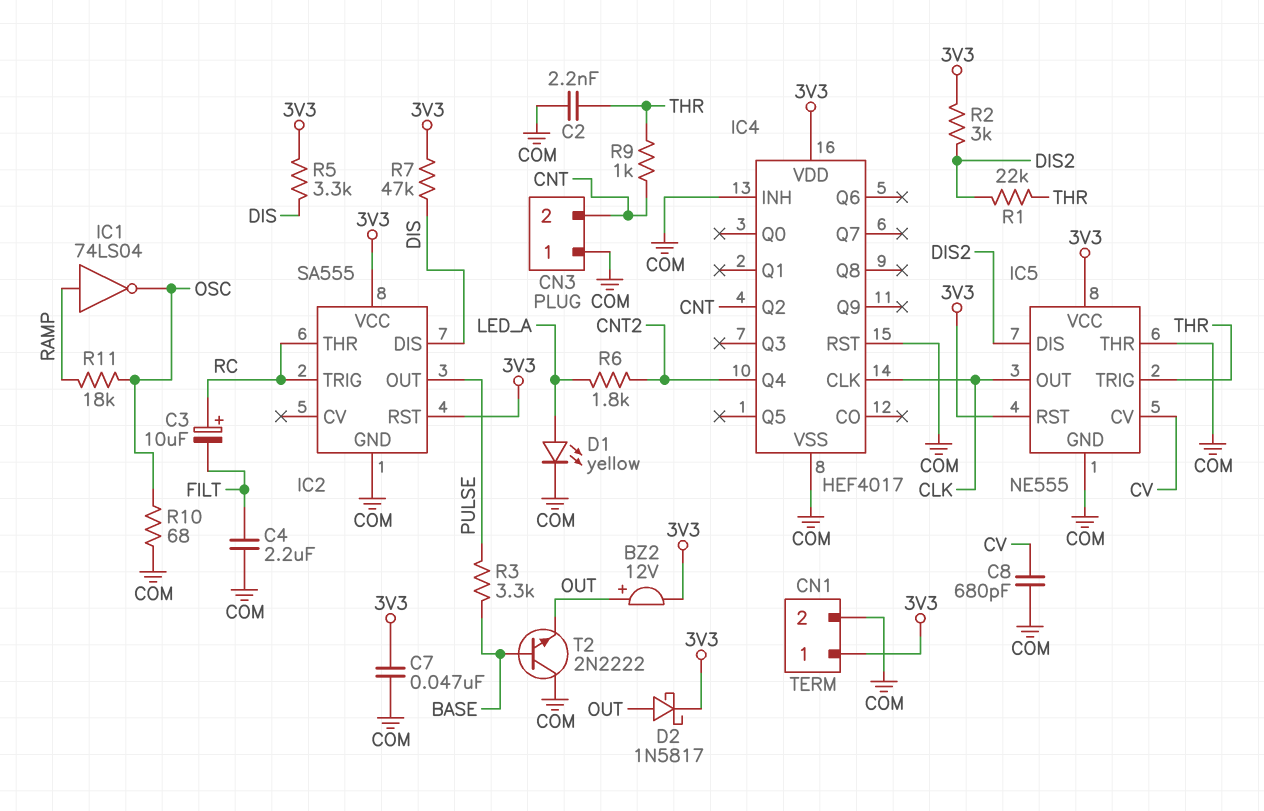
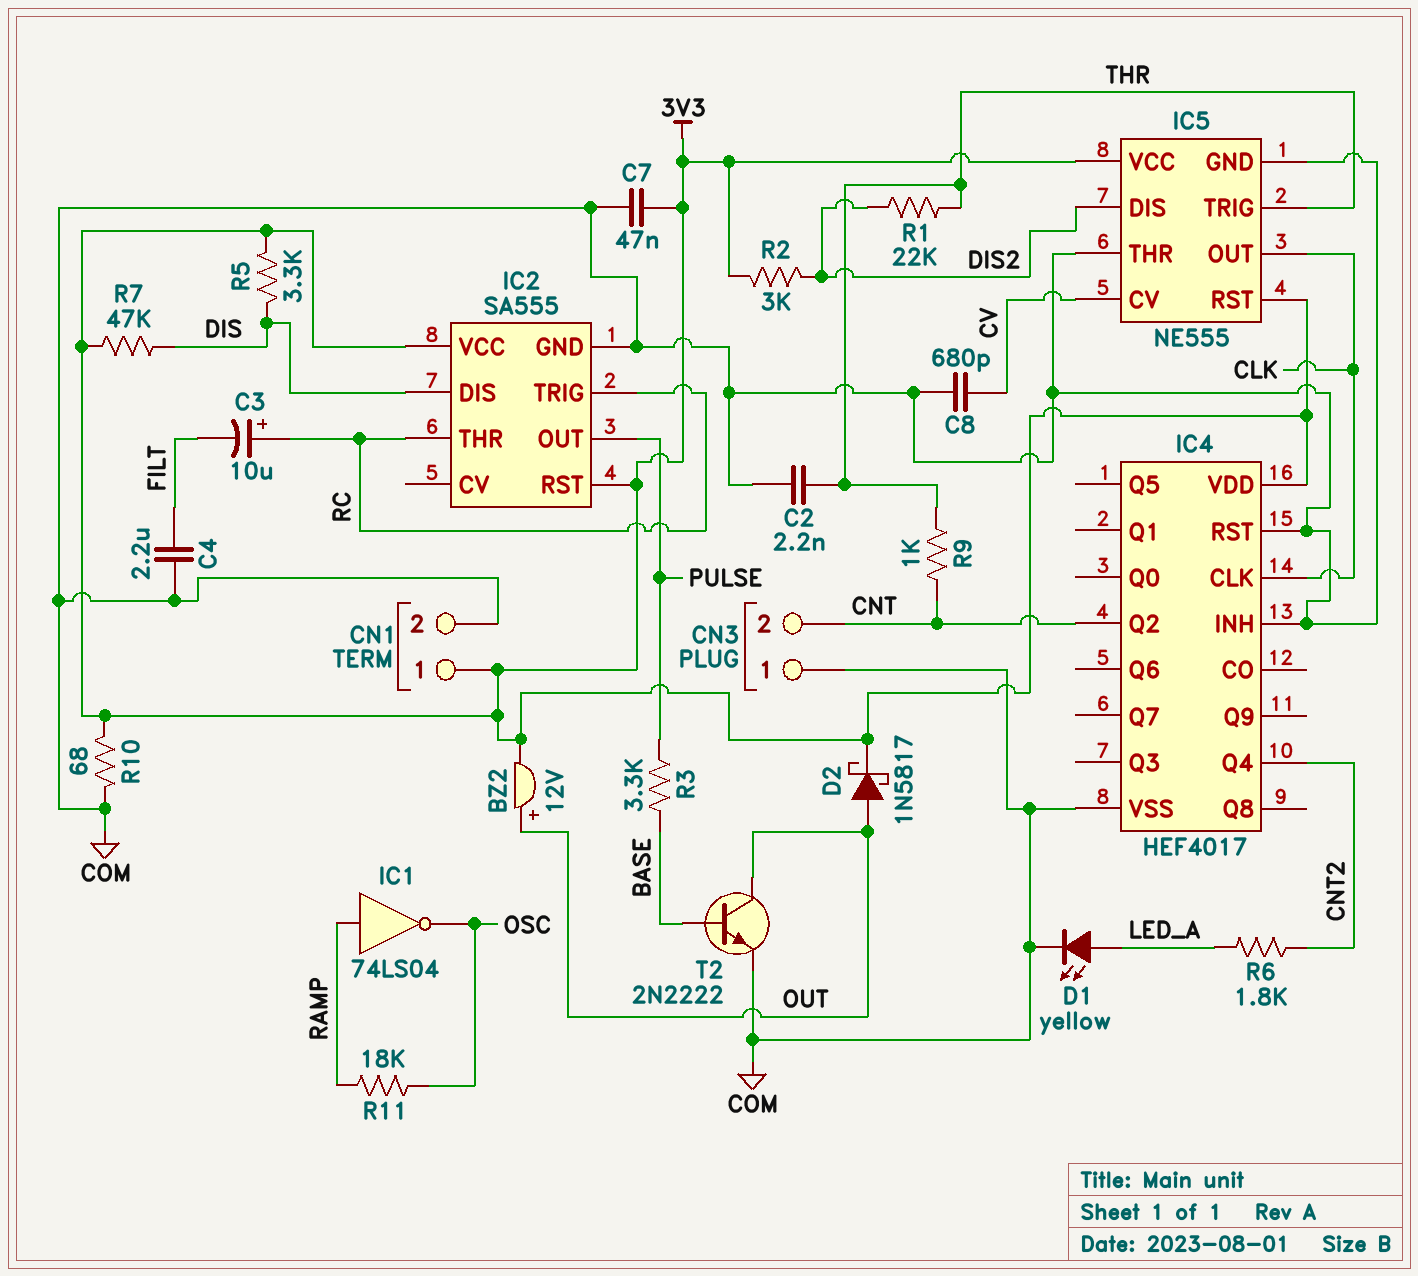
R10: 68 (COM, OSC) -> 68 (3V3, COM)
T2: NPN 2N2222 (B BASE, C COM, E OUT) -> NPN 2N2222 (B BASE, C OUT, E COM)

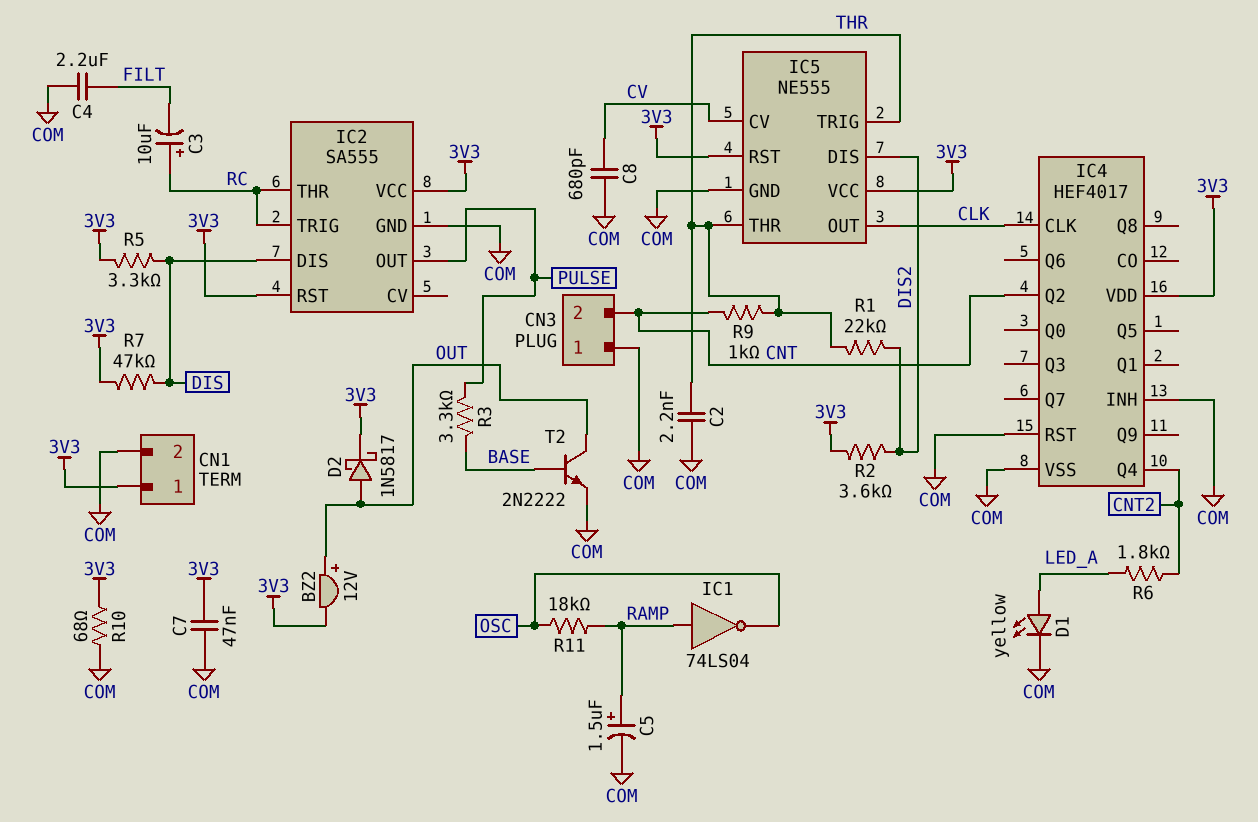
C5: none -> 1.5uF (plus RAMP, minus COM)
IC5 pin THR: COM -> THR
R2: 3k (3V3, DIS2) -> 3.6k (3V3, DIS2)

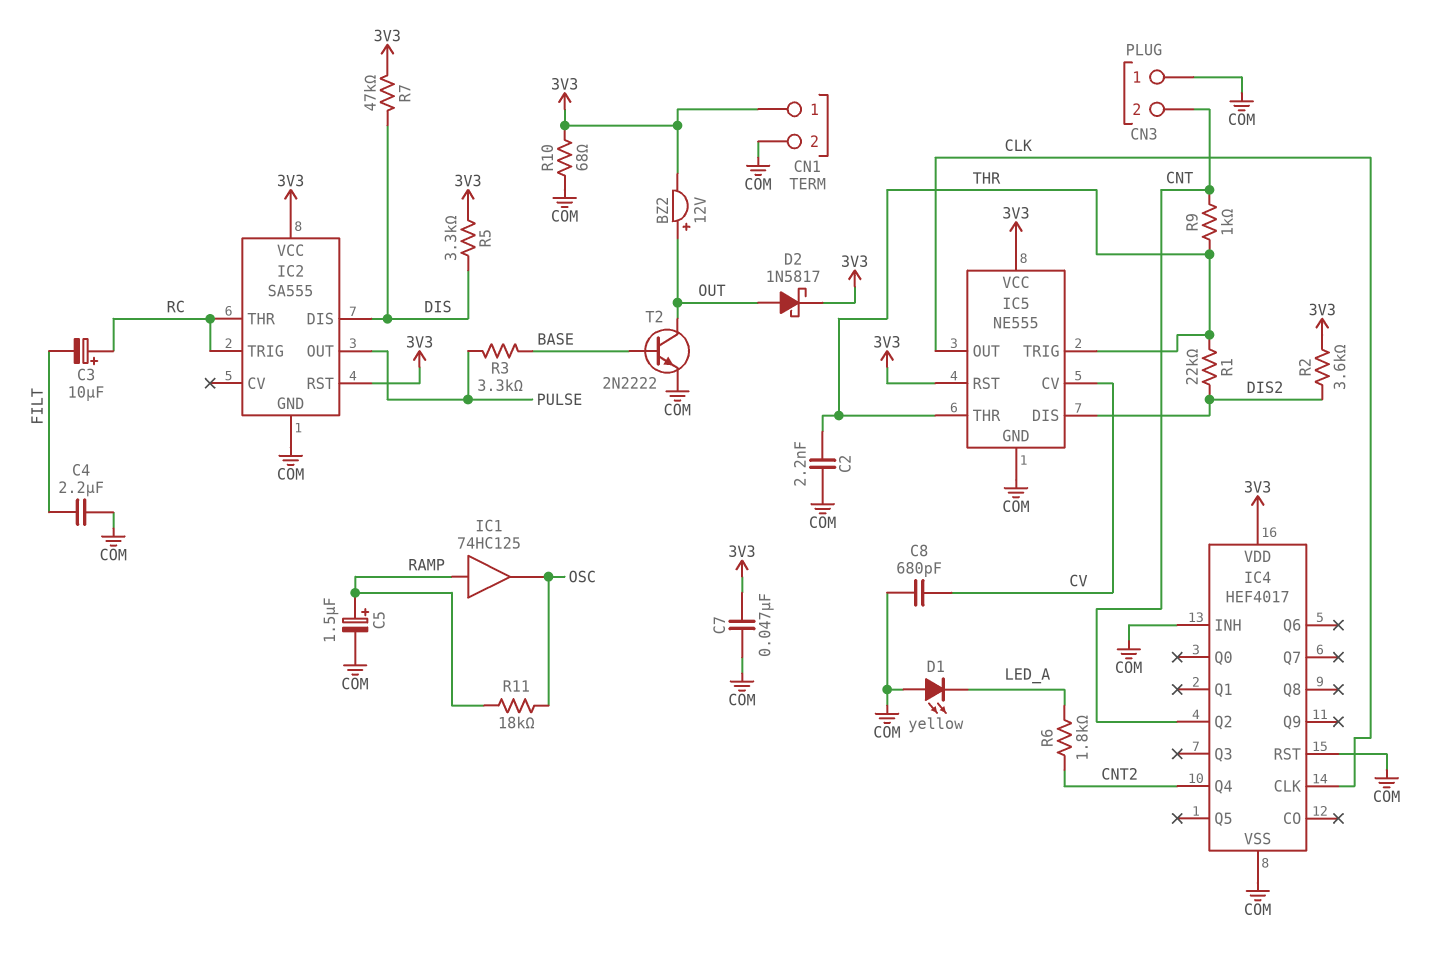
D1: LED yellow (A LED_A, K COM) -> LED yellow (A COM, K LED_A)
IC1: NOT 74LS04 (in RAMP, out OSC) -> buffer 74HC125 (in RAMP, out OSC)

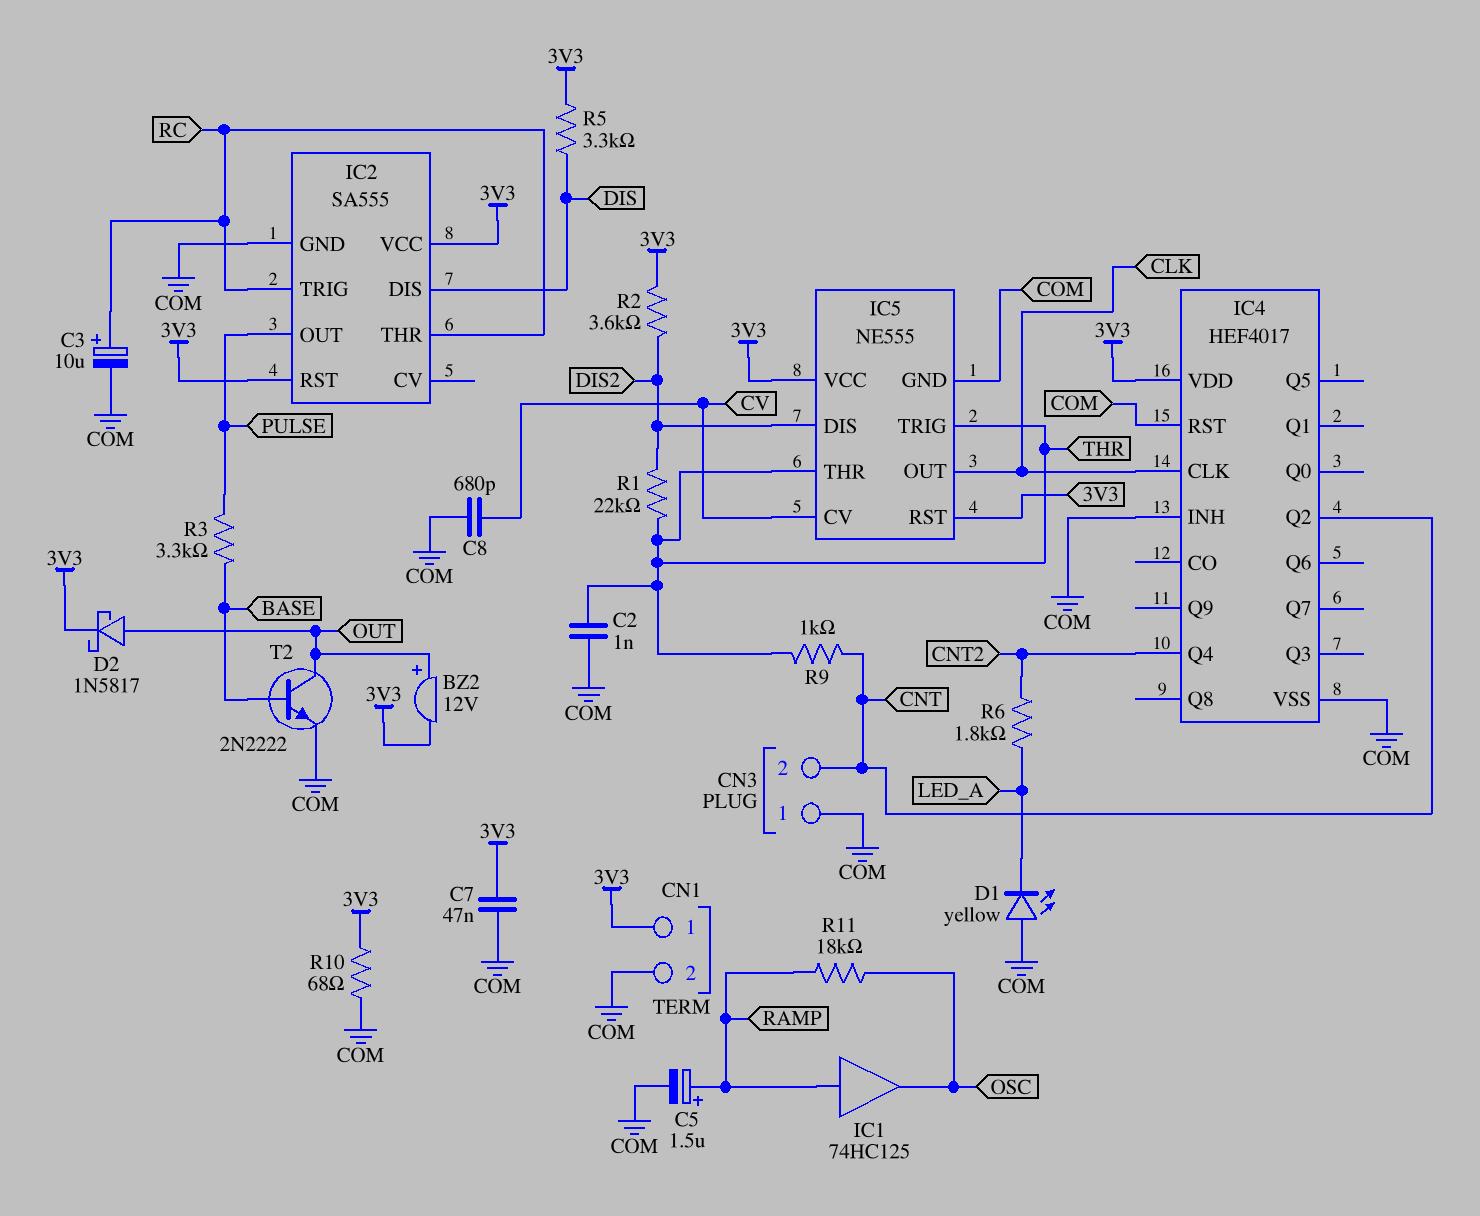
C2: 2.2nF (COM, THR) -> 1nF (COM, THR)
C3: 10uF (plus RC, minus FILT) -> 10uF (plus RC, minus COM)
C4: 2.2uF (COM, FILT) -> none
R7: 47k (3V3, DIS) -> none

